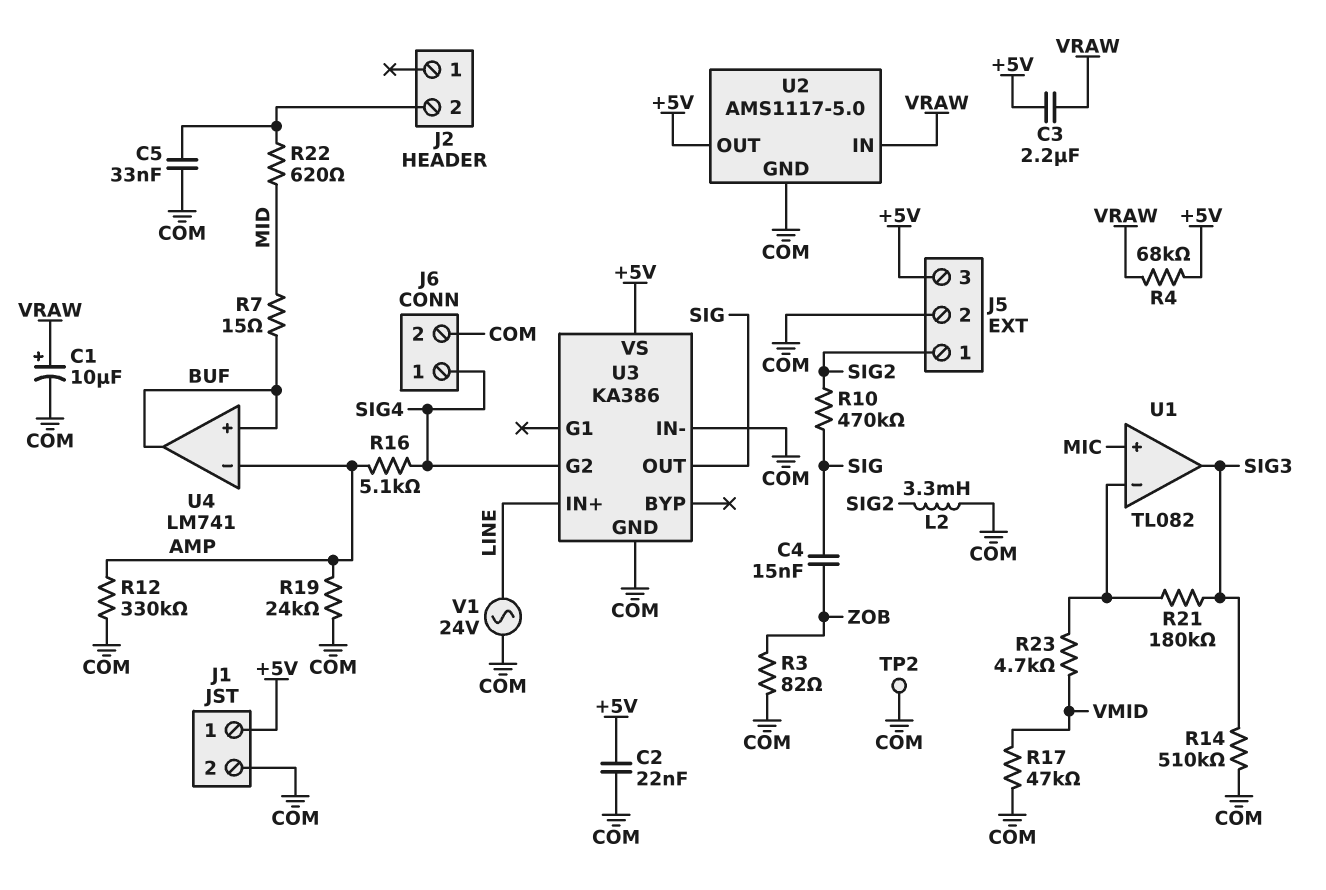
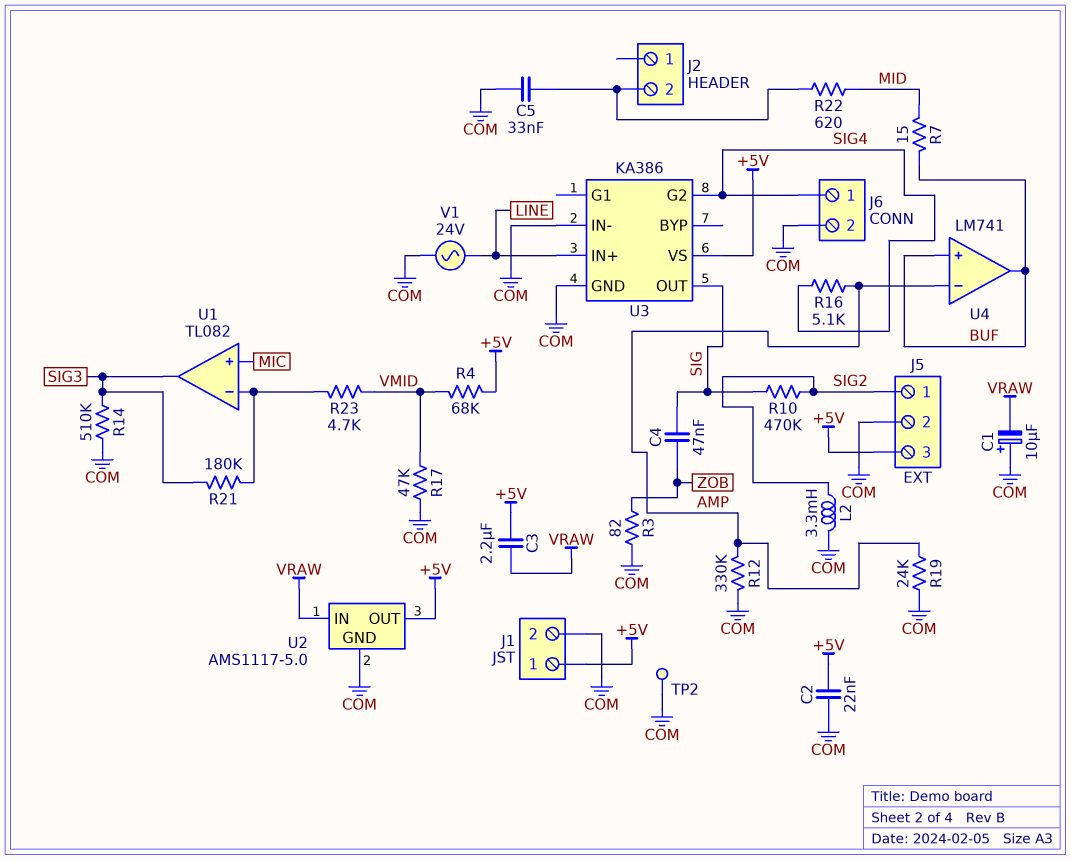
C1: 10uF (plus VRAW, minus COM) -> 10uF (plus COM, minus VRAW)
C4: 15nF (SIG, ZOB) -> 47nF (SIG, ZOB)
R4: 68k (+5V, VRAW) -> 68k (+5V, VMID)

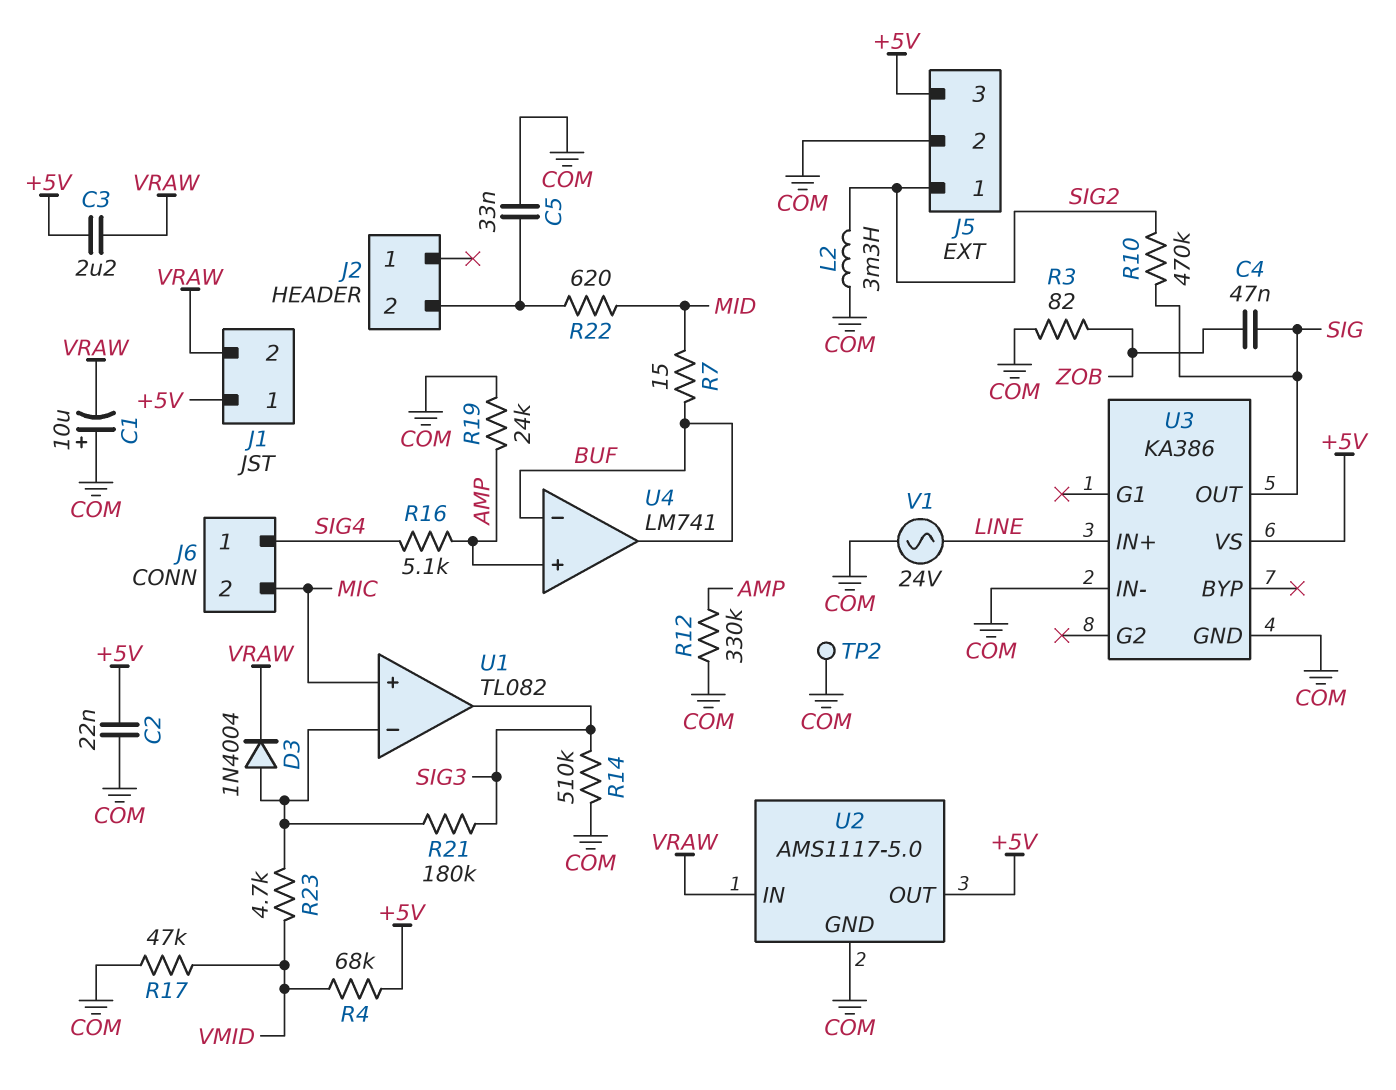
D3: none -> diode 1N4004 (A U1/in-, K VRAW)
J1 pin 2: COM -> VRAW
J6 pin 2: COM -> MIC
U3 pin G2: SIG4 -> none
U4 pin in+: BUF -> AMP
U4 pin in-: AMP -> BUF

